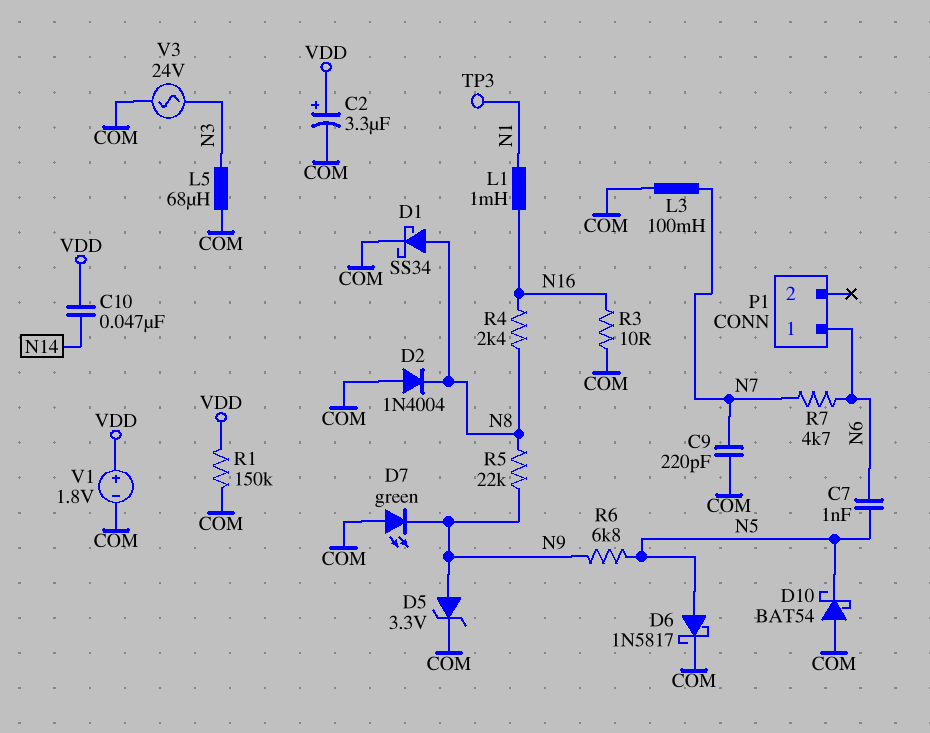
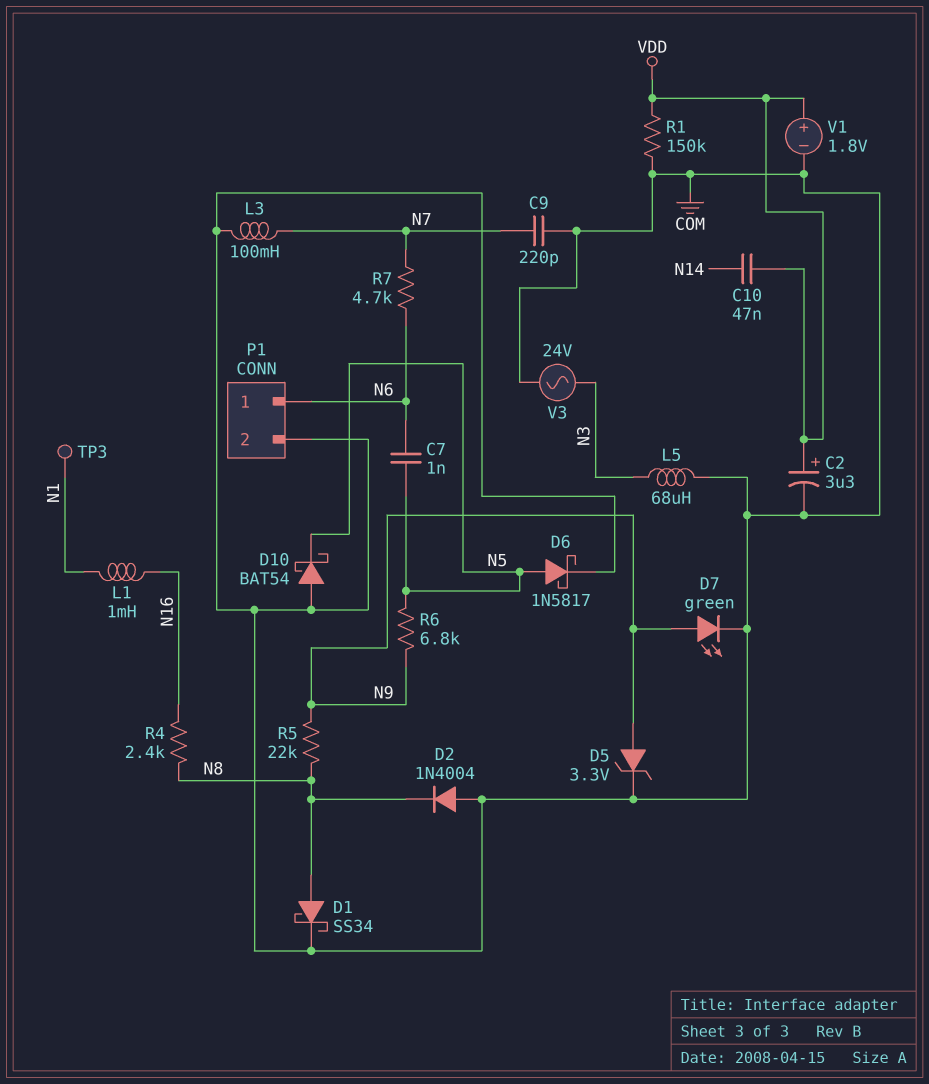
D7: LED green (A COM, K N9) -> LED green (A N9, K COM)
P1 pin 2: none -> COM
R3: 10 (COM, N16) -> none

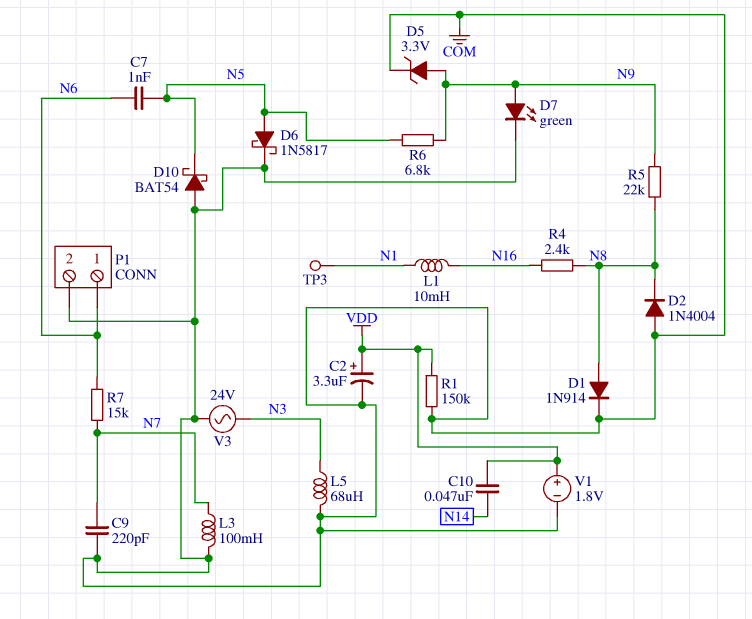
D1: schottky SS34 (A N8, K COM) -> diode 1N914 (A N8, K COM)
L1: 1mH (N1, N16) -> 10mH (N1, N16)
R7: 4.7k (N6, N7) -> 15k (N6, N7)

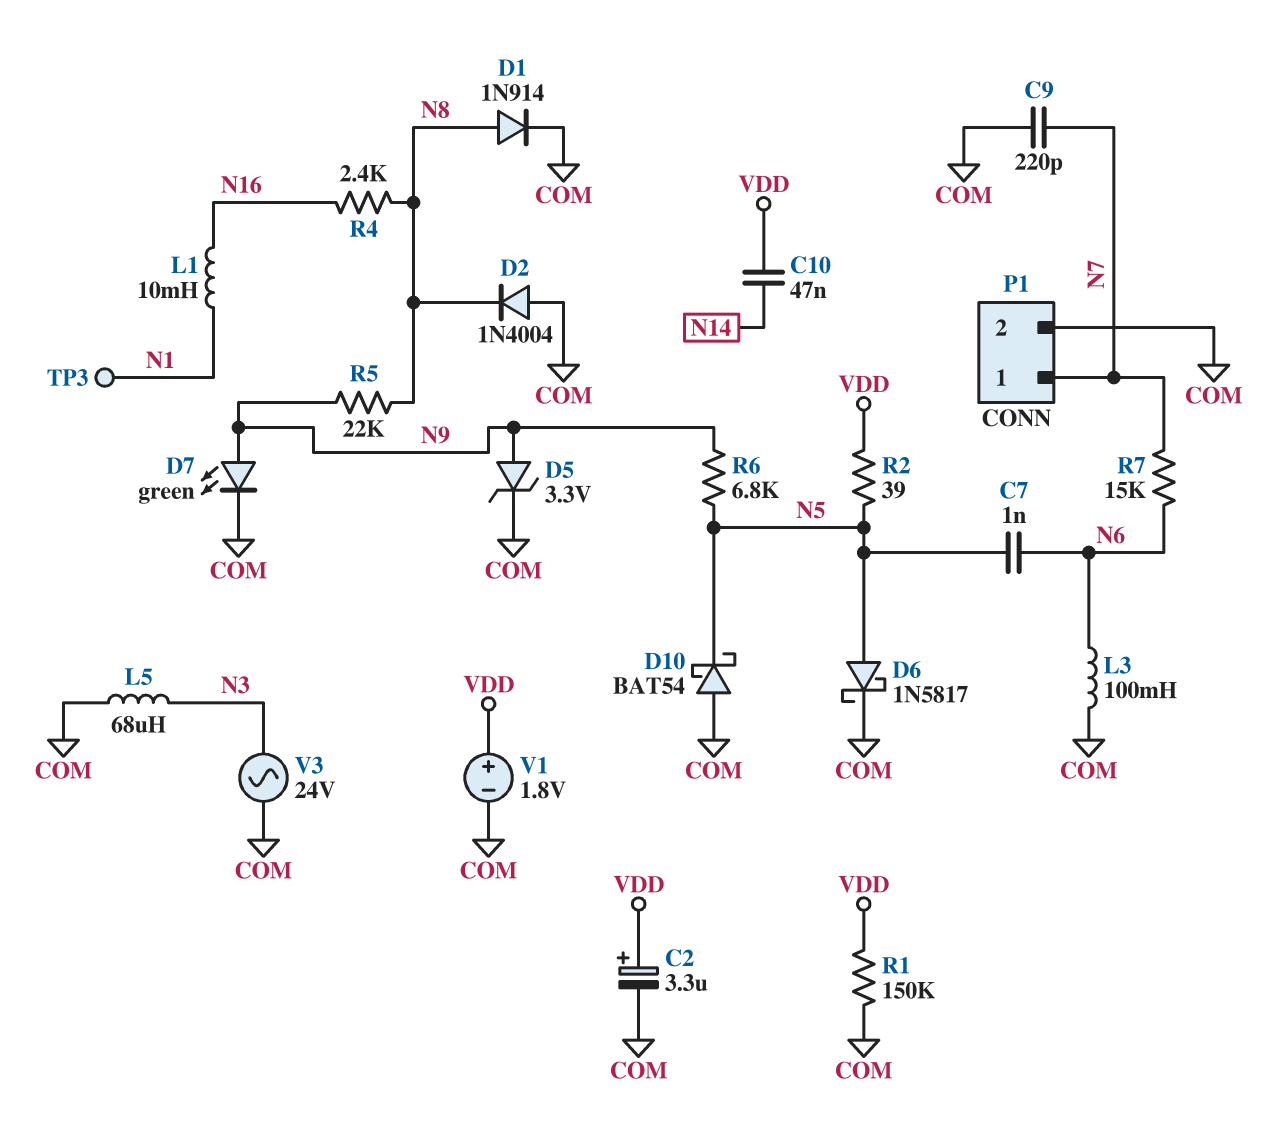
L3: 100mH (COM, N7) -> 100mH (COM, N6)
P1 pin 1: N6 -> N7
R2: none -> 39 (N5, VDD)

